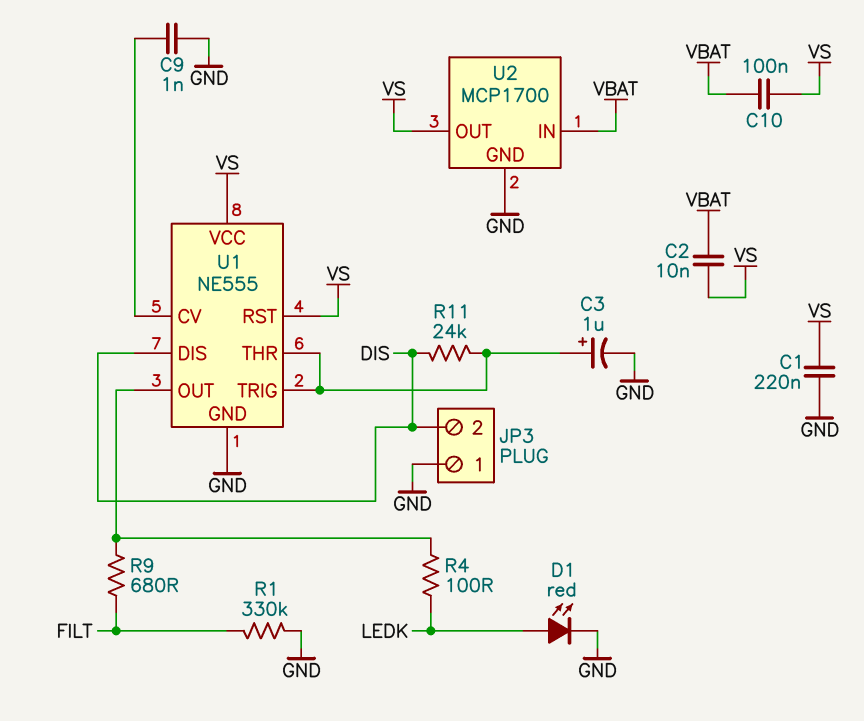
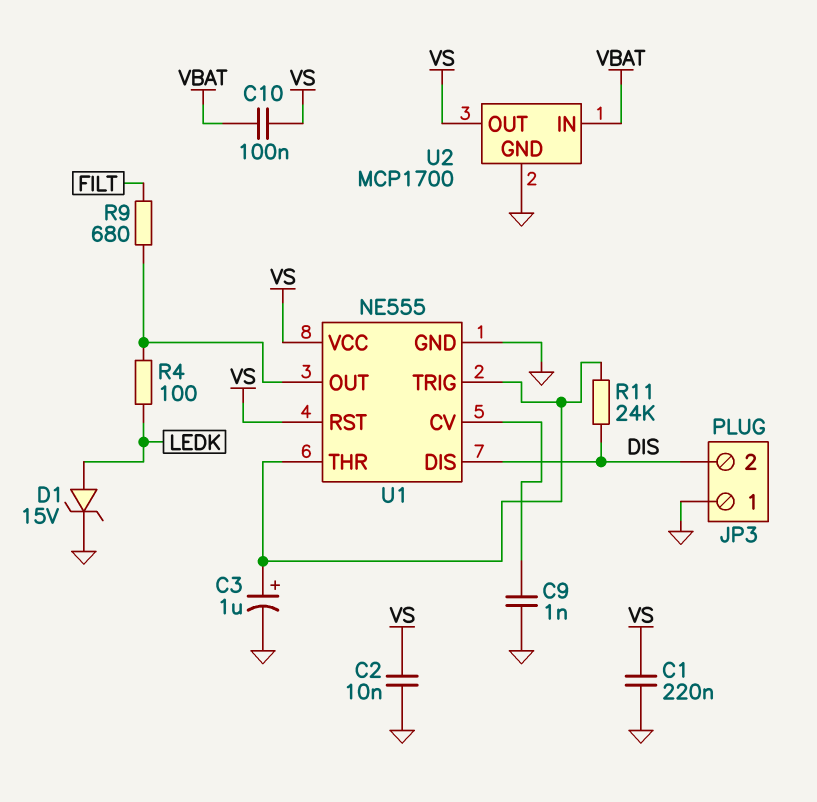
C2: 10nF (VBAT, VS) -> 10nF (GND, VS)
D1: LED red (A LEDK, K GND) -> zener 15V (A LEDK, K GND)
R1: 330k (FILT, GND) -> none

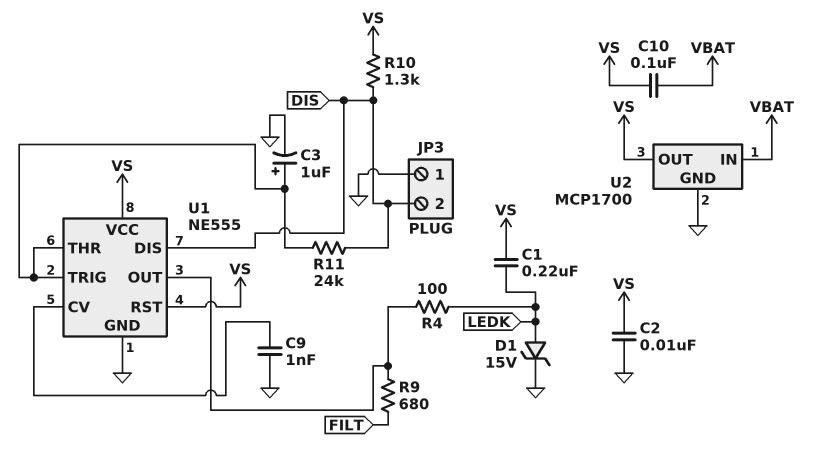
C1: 220nF (GND, VS) -> 220nF (LEDK, VS)
R10: none -> 1.3k (DIS, VS)

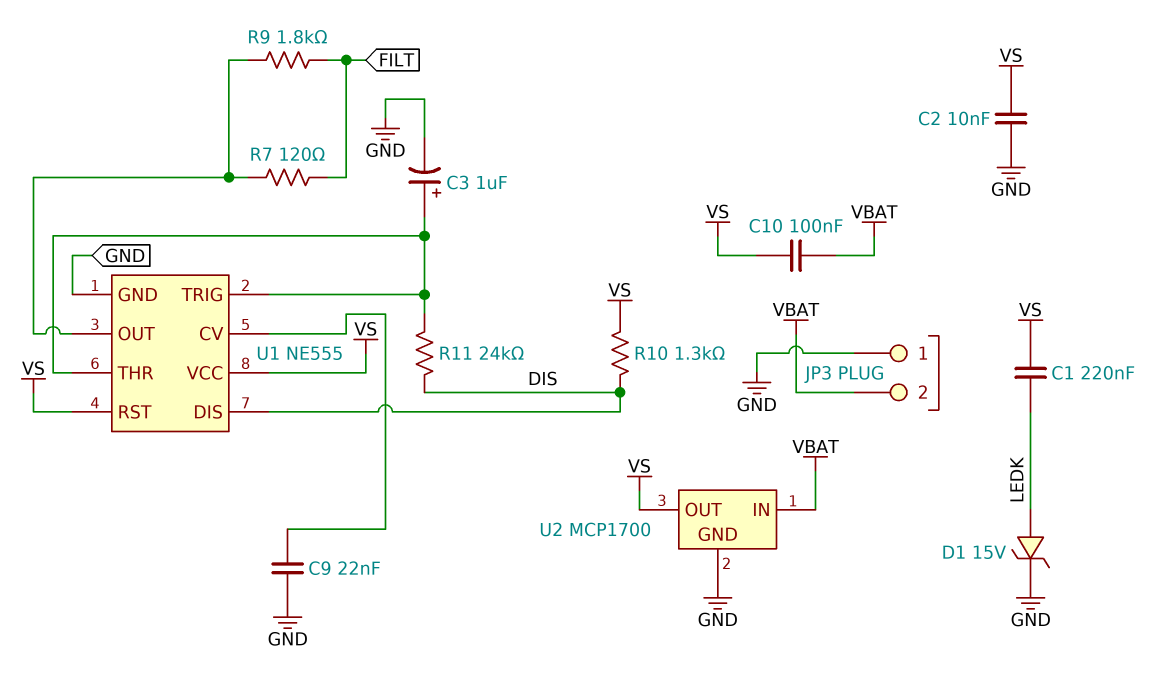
C9: 1nF (GND, U1/CV) -> 22nF (GND, U1/CV)
JP3 pin 2: DIS -> VBAT
R4: 100 (LEDK, U1/OUT) -> none
R7: none -> 120 (FILT, U1/OUT)
R9: 680 (FILT, U1/OUT) -> 1.8k (FILT, U1/OUT)

